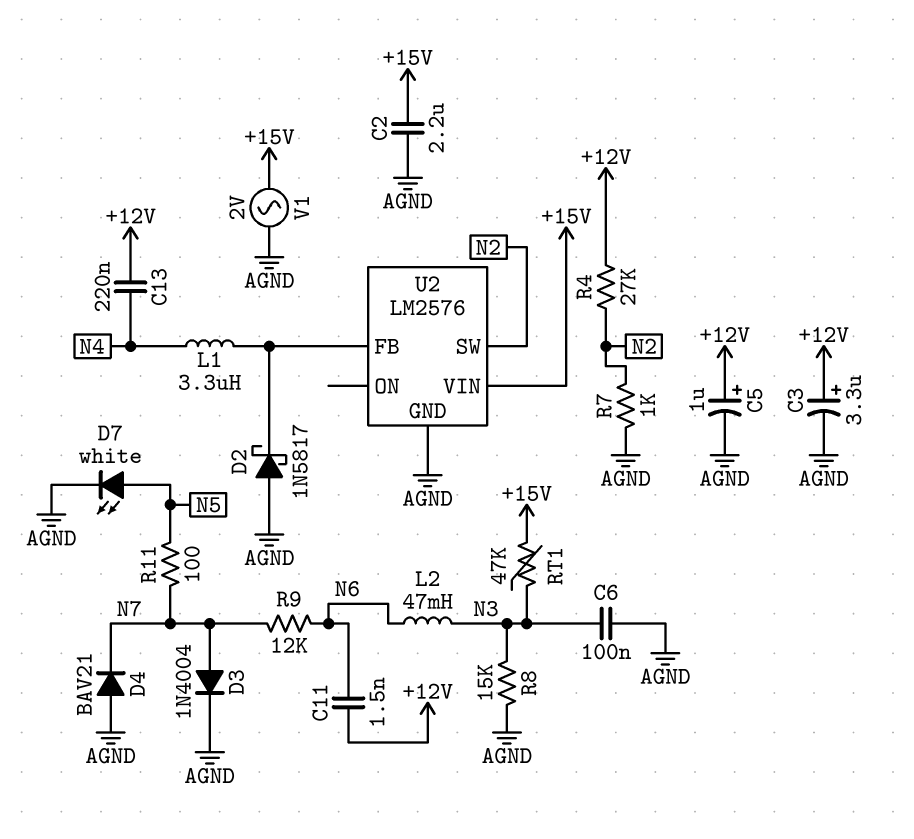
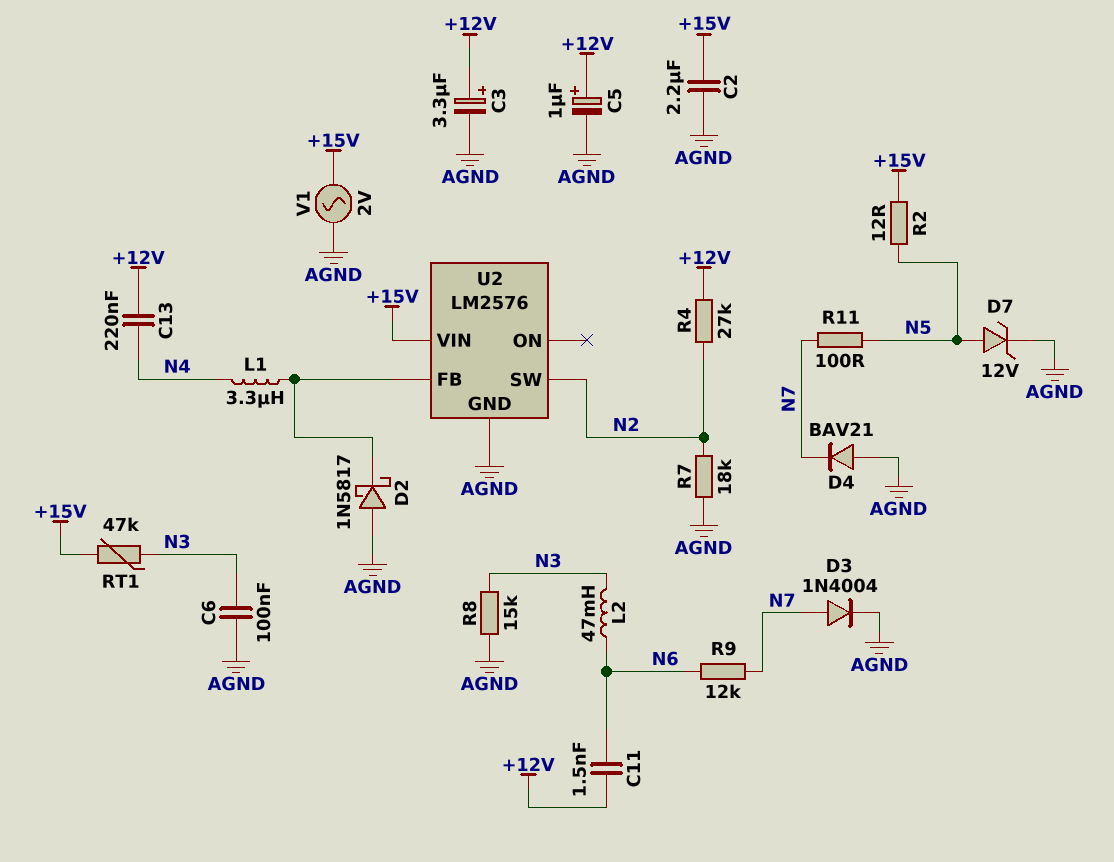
D7: LED white (A N5, K AGND) -> zener 12V (A N5, K AGND)
R2: none -> 12 (+15V, N5)
R7: 1k (AGND, N2) -> 18k (AGND, N2)

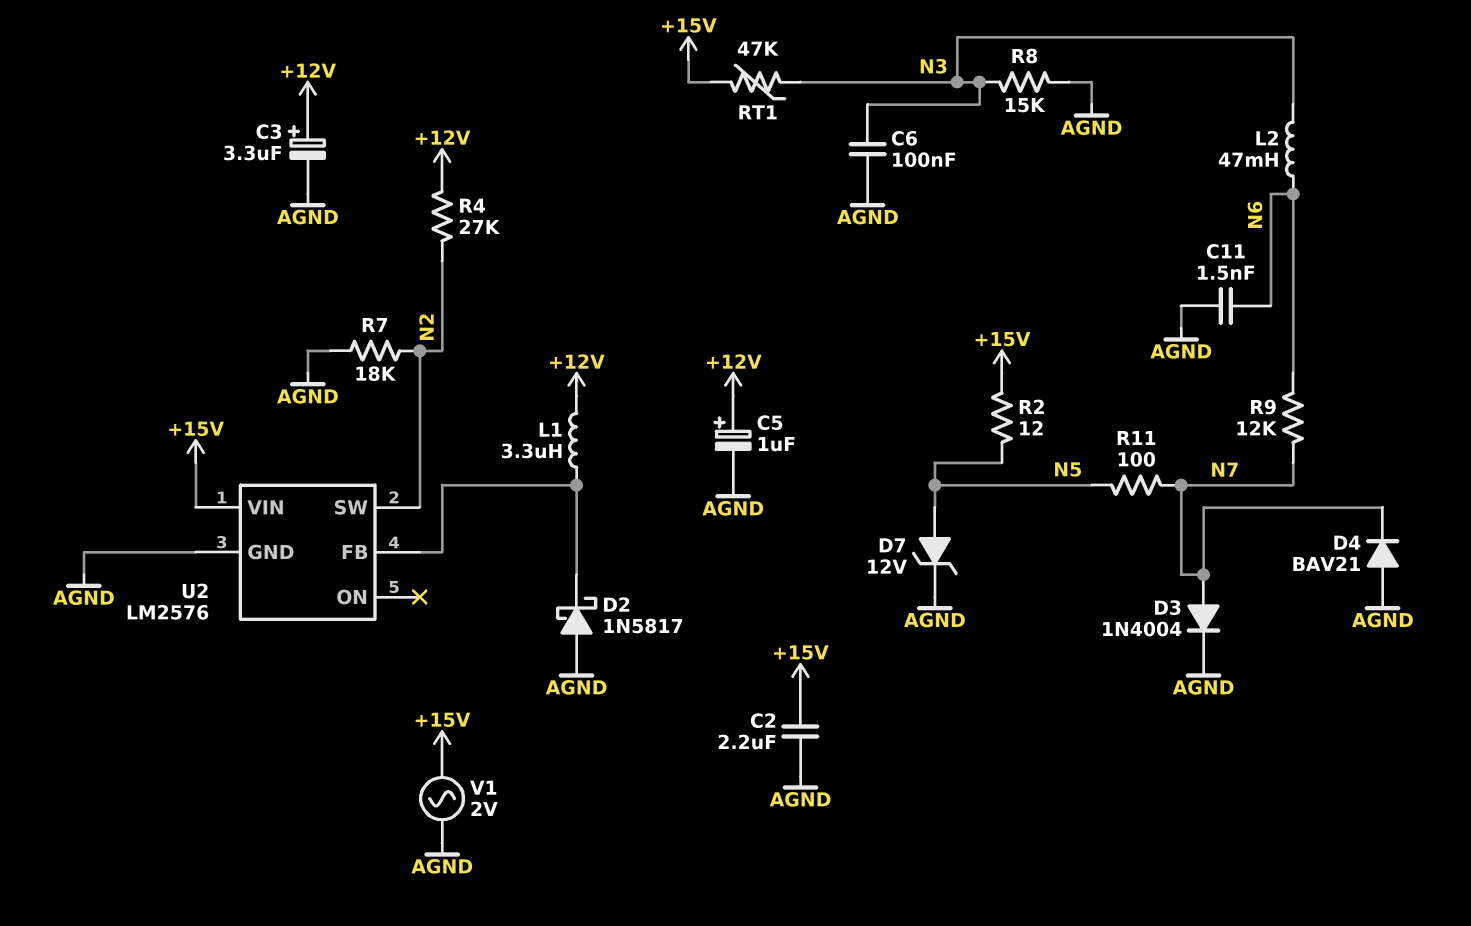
C11: 1.5nF (+12V, N6) -> 1.5nF (AGND, N6)
C13: 220nF (+12V, N4) -> none
L1: 3.3uH (N4, U2/FB) -> 3.3uH (+12V, U2/FB)

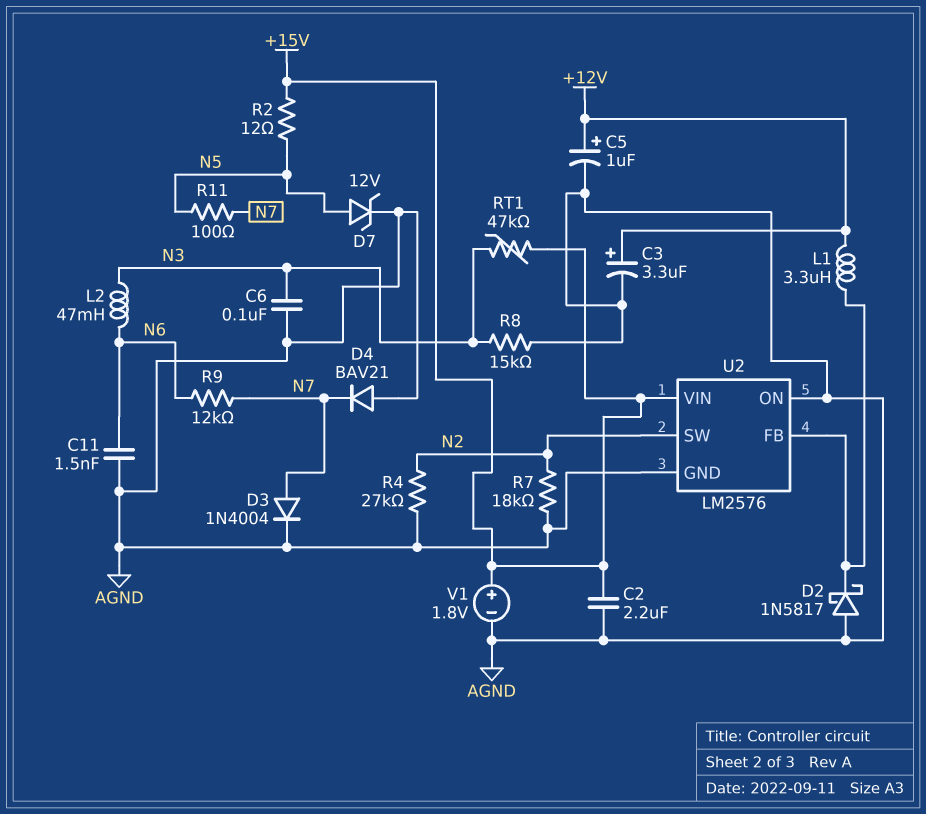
R4: 27k (+12V, N2) -> 27k (AGND, N2)
U2 pin ON: none -> AGND
V1: AC 2V (+15V, AGND) -> 1.8V (plus +15V, minus AGND)

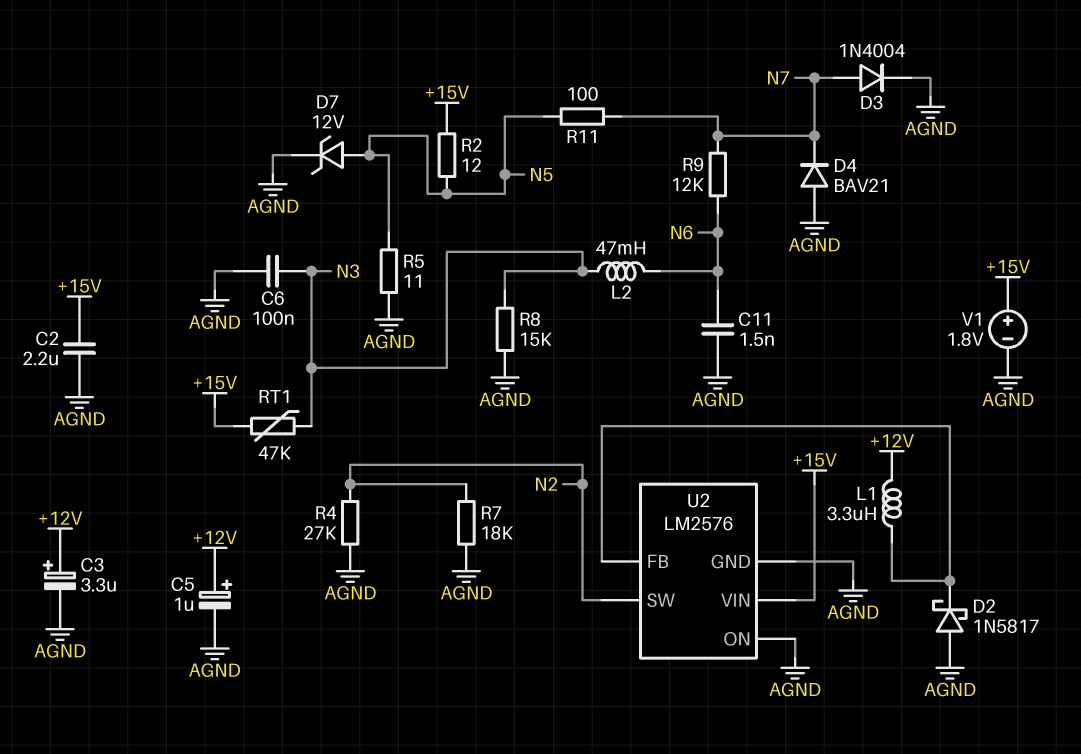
R5: none -> 11 (AGND, N5)

